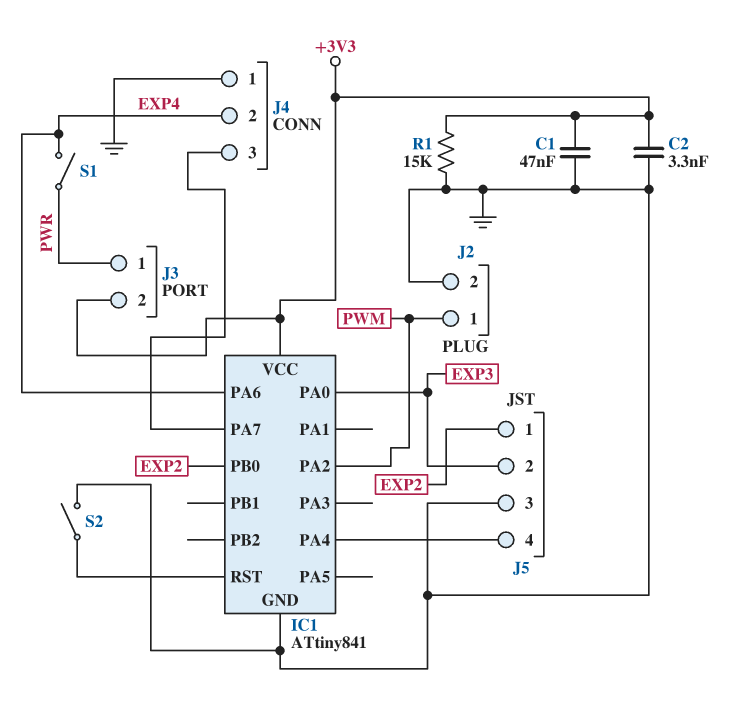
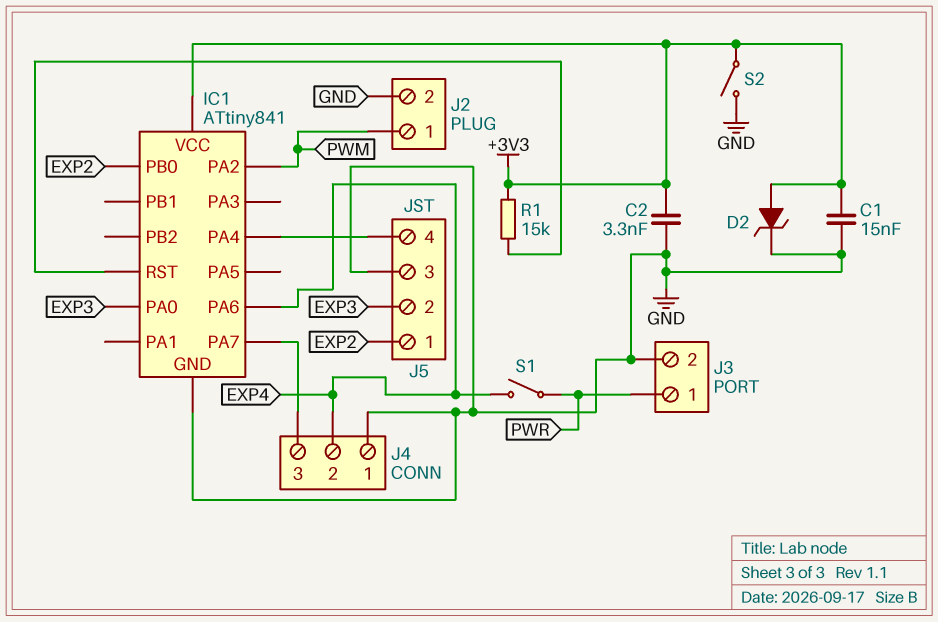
C1: 47nF (+3V3, GND) -> 15nF (+3V3, GND)
D2: none -> zener (A +3V3, K GND)
J3 pin 2: +3V3 -> GND
R1: 15k (+3V3, GND) -> 15k (+3V3, IC1/RST)
S2: switch (GND, IC1/RST) -> switch (+3V3, GND)

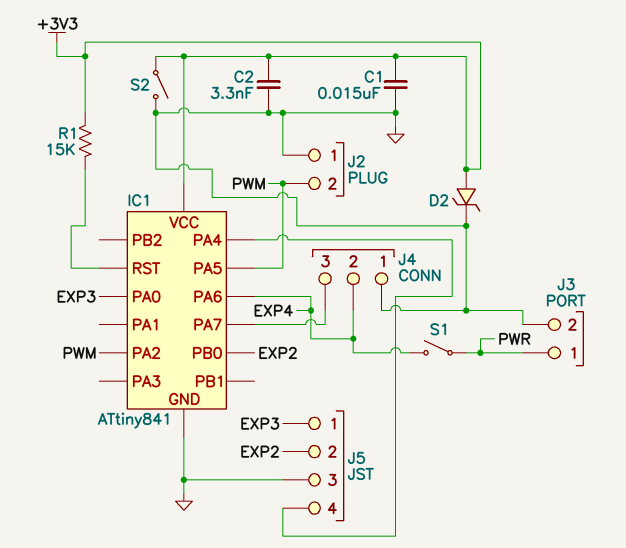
IC1 pin PA5: none -> PWM
J2 pin 1: PWM -> GND
J2 pin 2: GND -> PWM
J5 pin 1: EXP2 -> EXP3
J5 pin 2: EXP3 -> EXP2

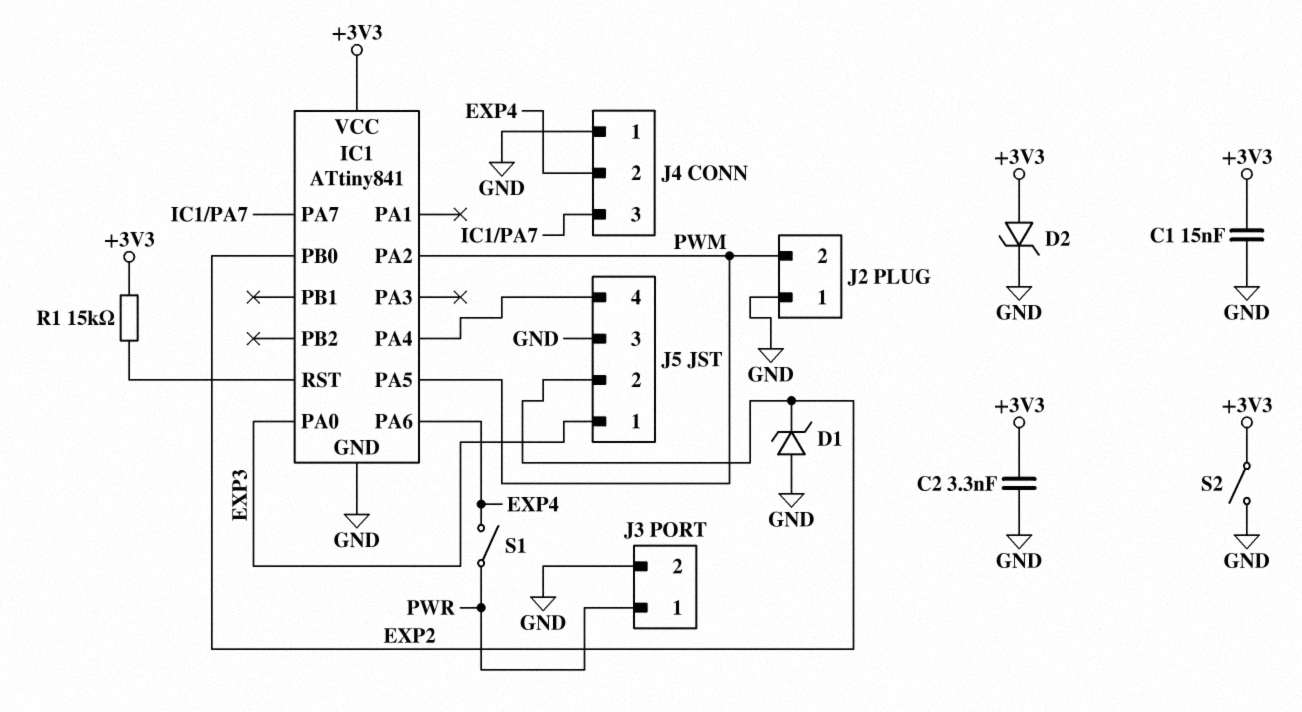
D1: none -> zener (A GND, K EXP2)

